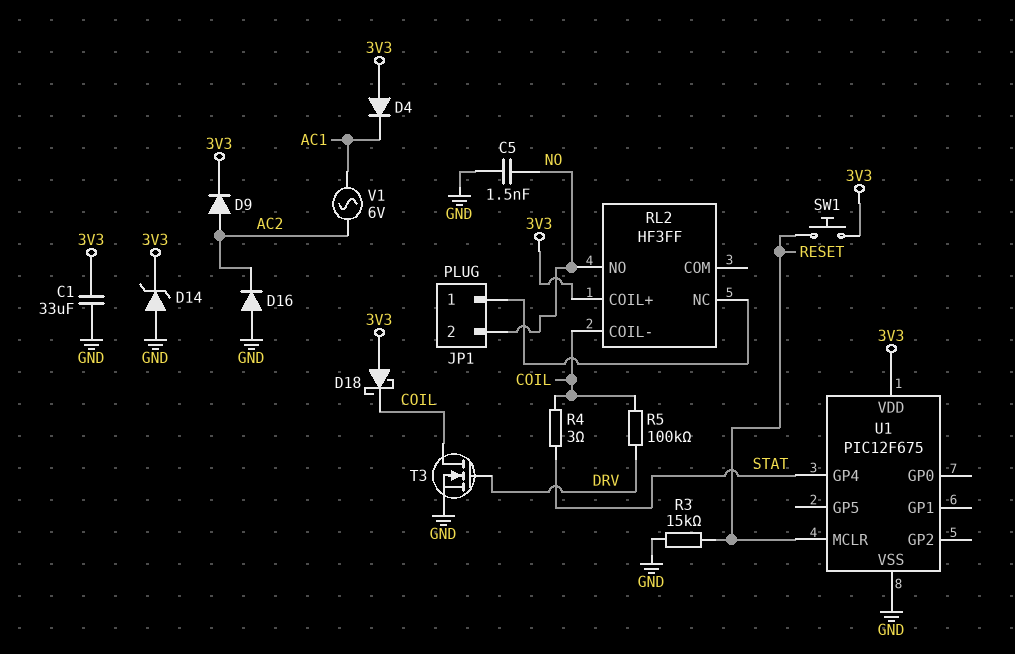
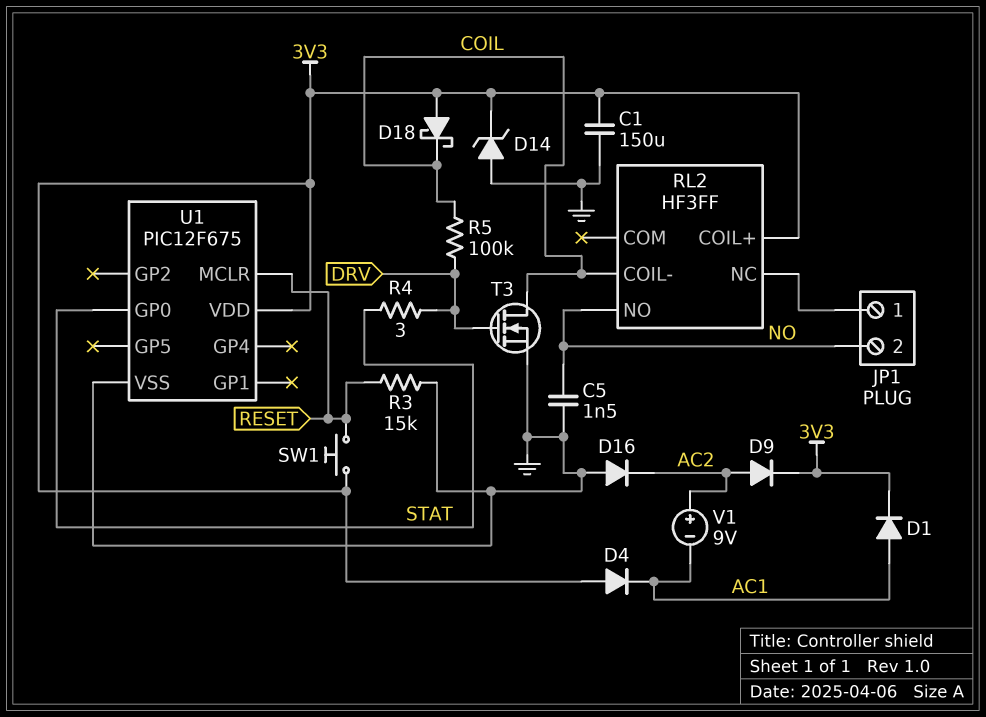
C1: 33uF (3V3, GND) -> 150uF (3V3, GND)
D1: none -> diode (A AC1, K 3V3)
R4: 3 (COIL, STAT) -> 3 (DRV, STAT)
U1 pin GP0: none -> STAT
U1 pin GP4: STAT -> none
V1: AC 6V (AC1, AC2) -> 9V (plus AC2, minus AC1)

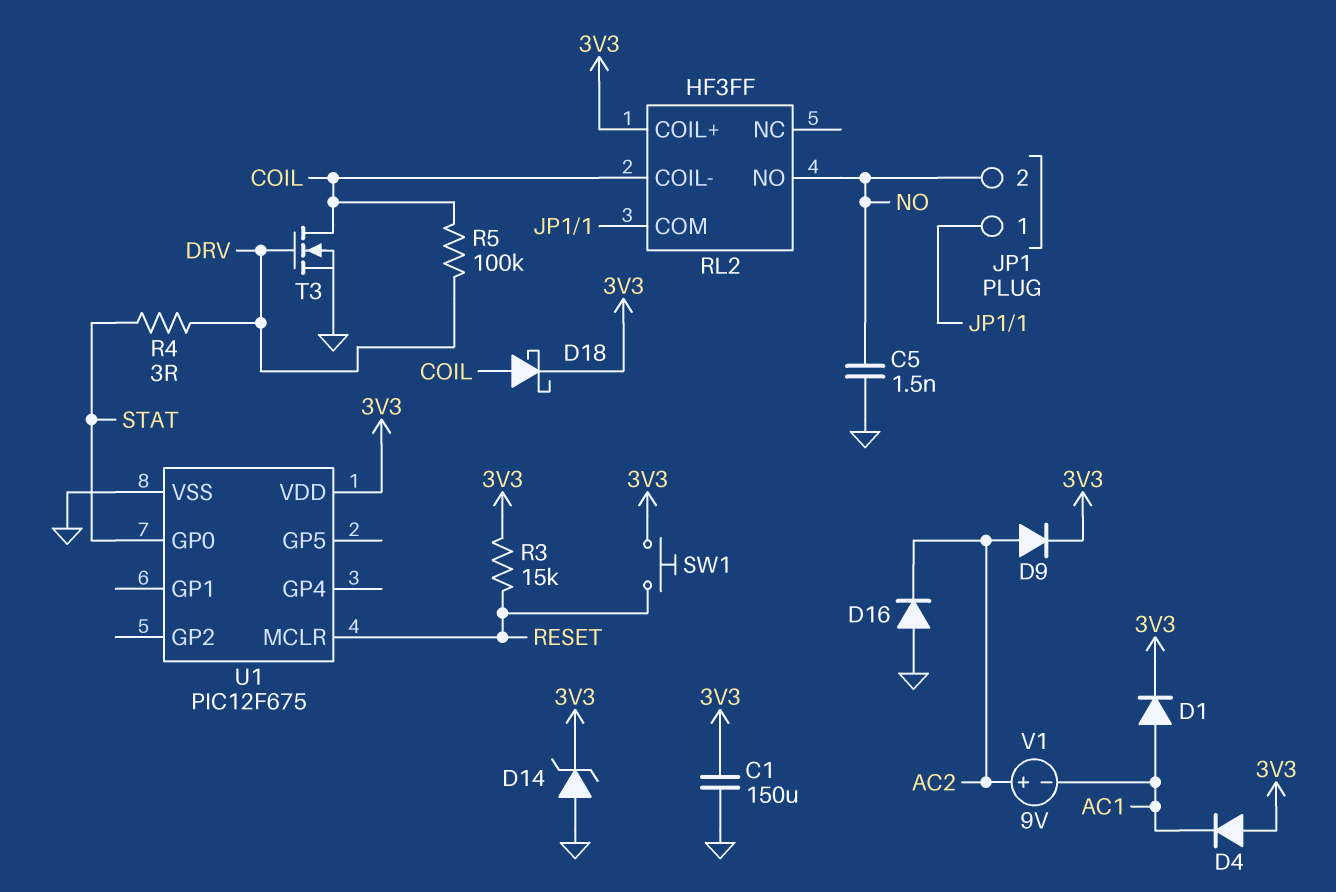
D18: schottky (A 3V3, K COIL) -> schottky (A COIL, K 3V3)
R3: 15k (GND, RESET) -> 15k (3V3, RESET)
RL2 pin COM: none -> JP1/1
RL2 pin NC: JP1/1 -> none

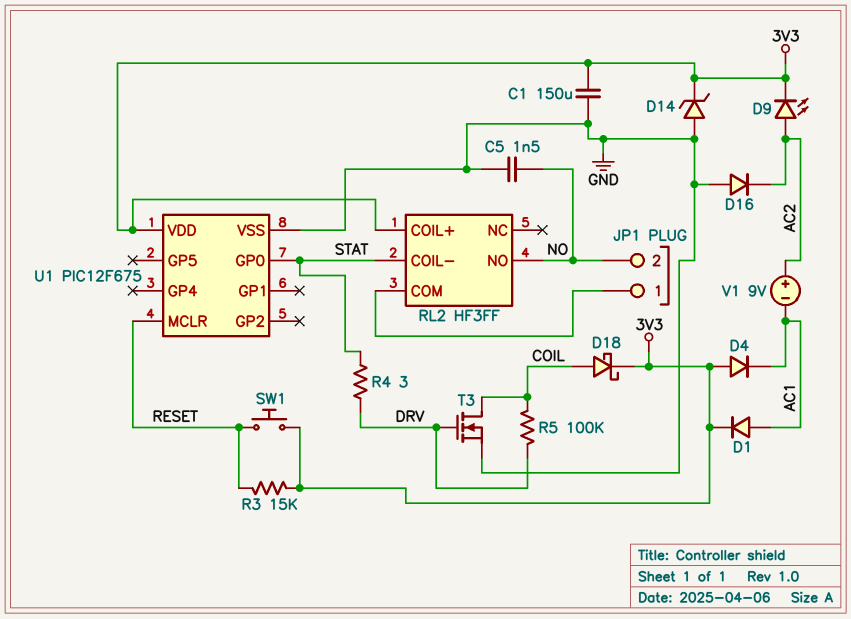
D9: diode (A AC2, K 3V3) -> LED (A AC2, K 3V3)
RL2 pin COIL-: COIL -> STAT

